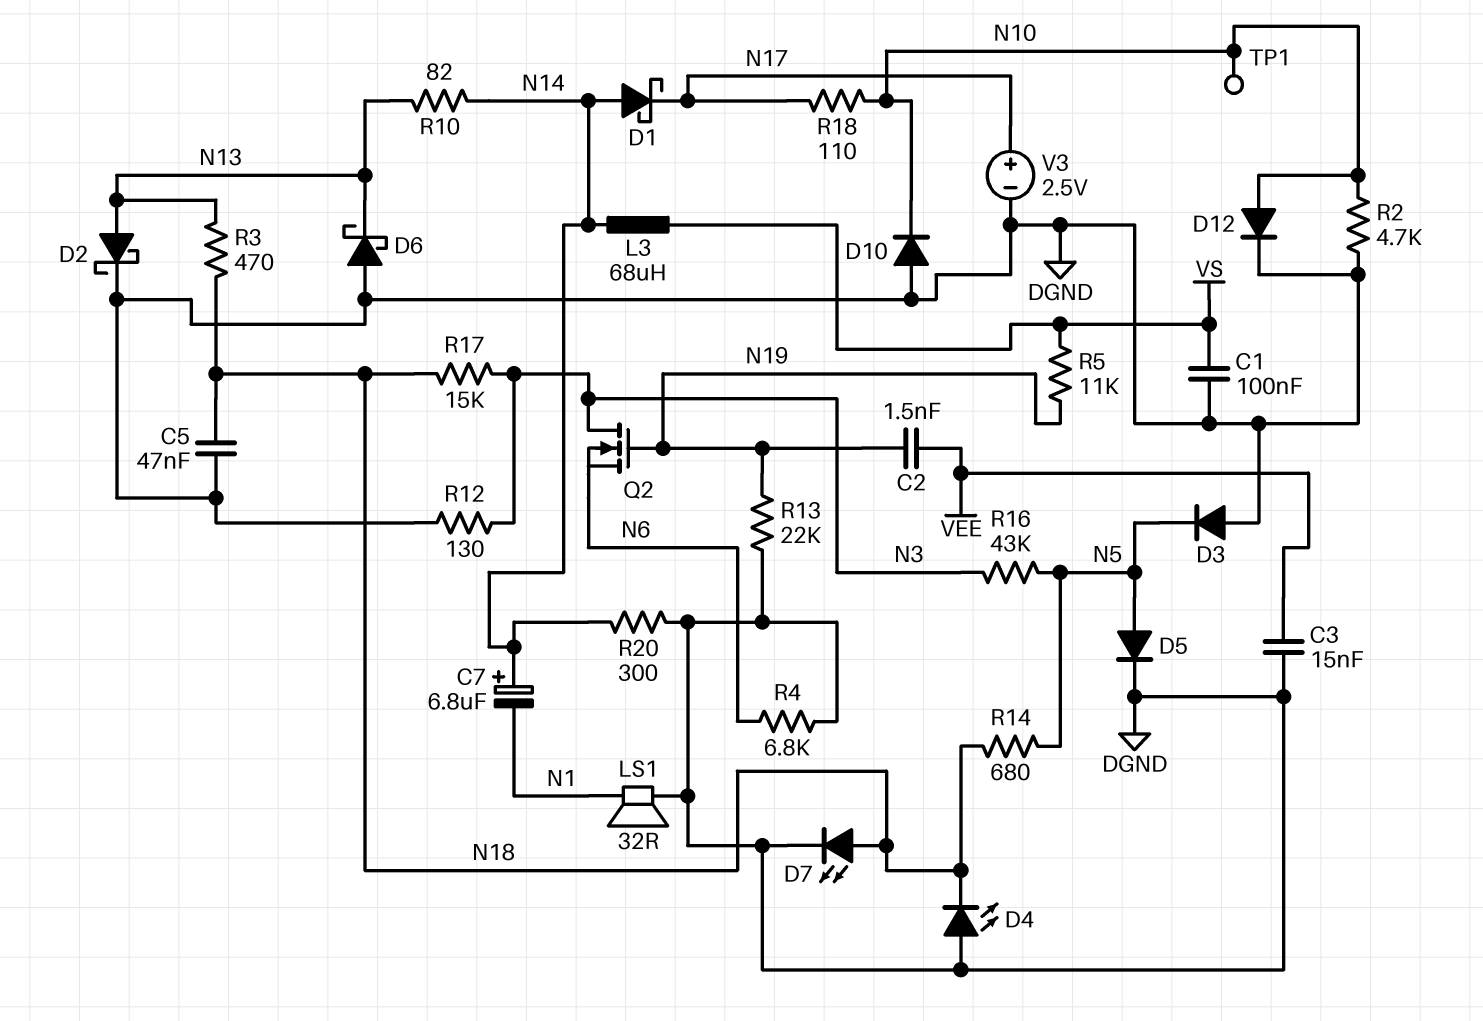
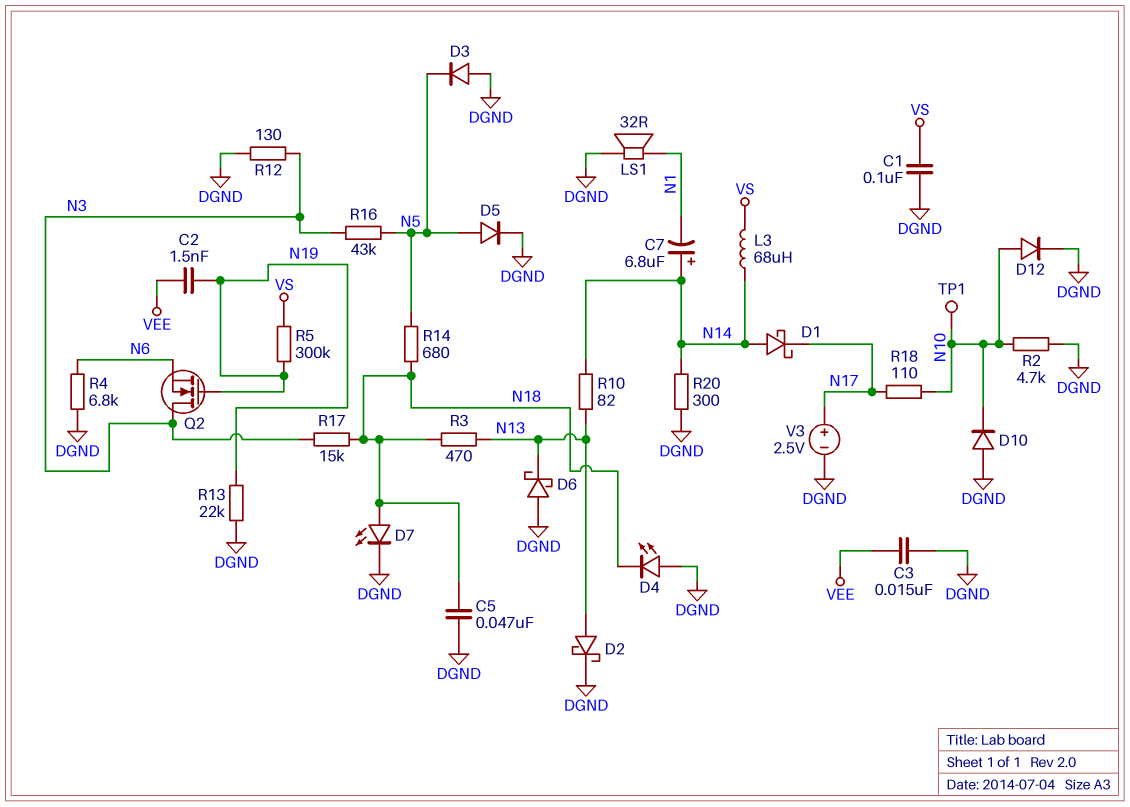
R5: 11k (N19, VS) -> 300k (N19, VS)

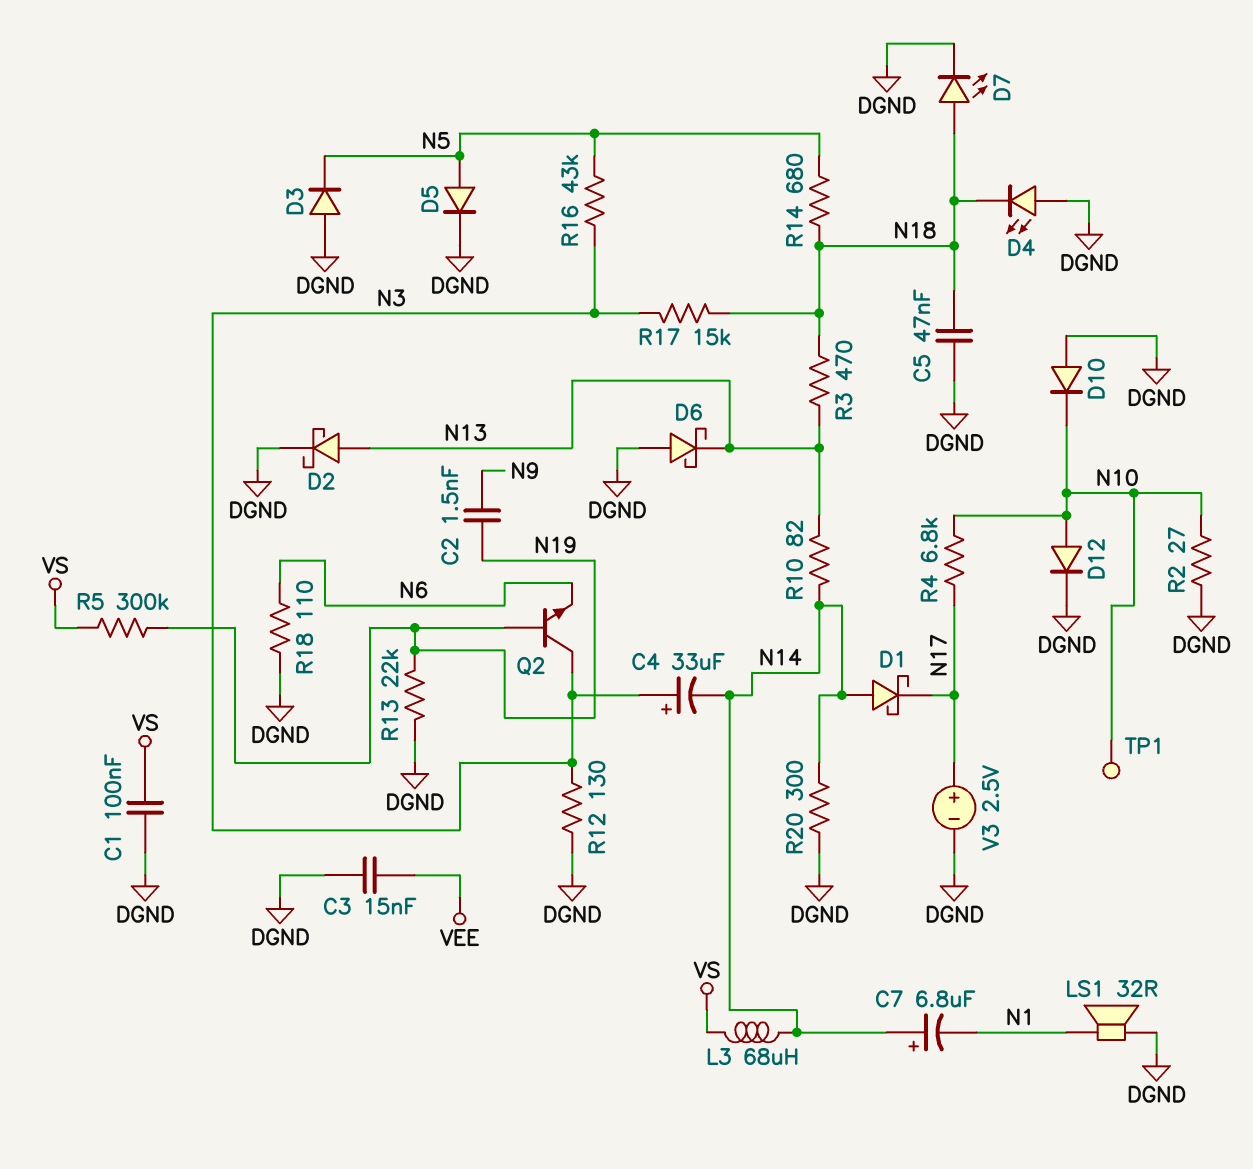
C2: 1.5nF (N19, VEE) -> 1.5nF (N9, N19)
C4: none -> 33uF (plus N3, minus N14)
Q2: NMOS (G N19, D N3, S N6) -> NPN (B N19, C N3, E N6)
R2: 4.7k (DGND, N10) -> 27 (DGND, N10)
R4: 6.8k (DGND, N6) -> 6.8k (N10, N17)
R18: 110 (N10, N17) -> 110 (DGND, N6)

